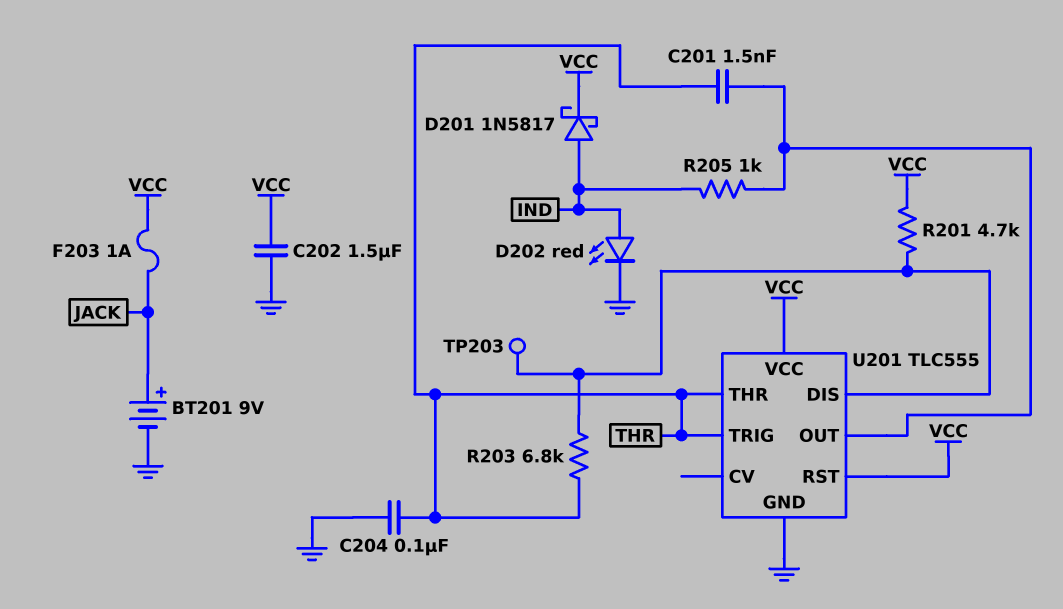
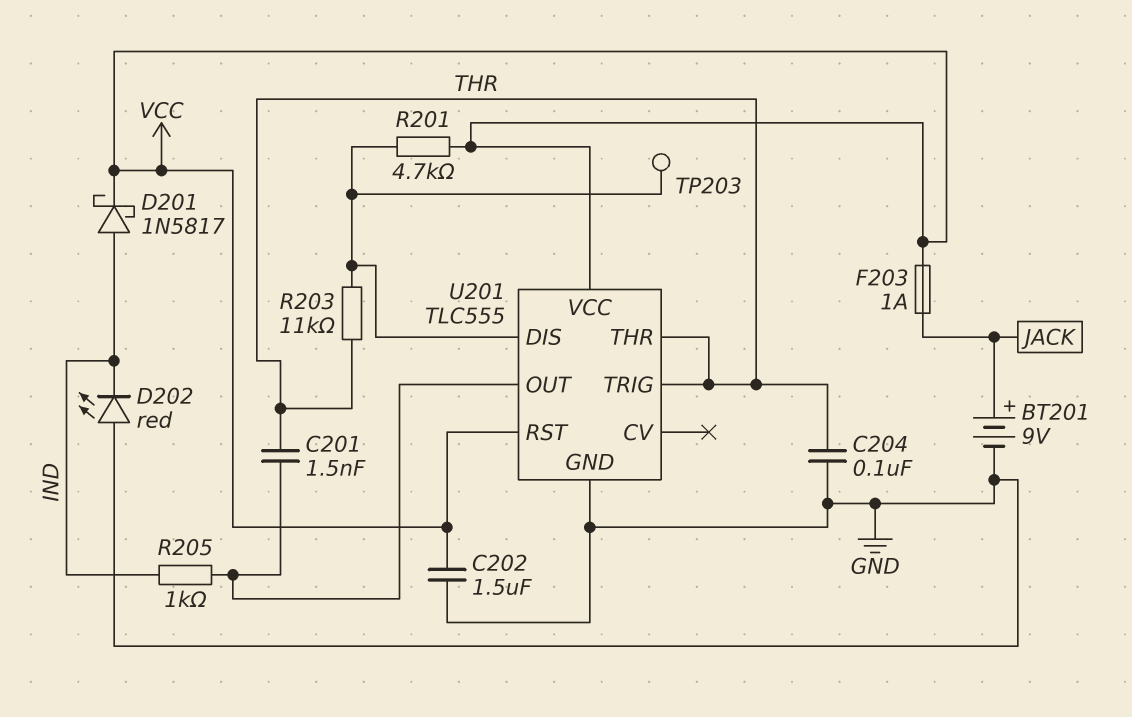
D202: LED red (A IND, K GND) -> LED red (A GND, K IND)
R203: 6.8k (THR, U201/DIS) -> 11k (THR, U201/DIS)

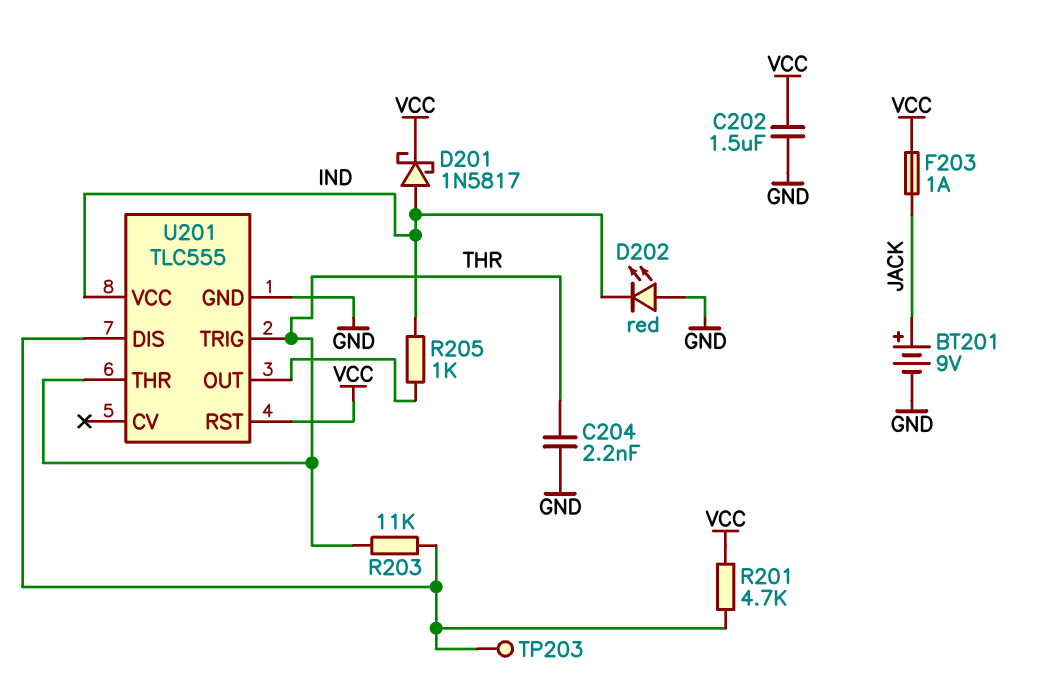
C201: 1.5nF (THR, U201/OUT) -> none
C204: 100nF (GND, THR) -> 2.2nF (GND, THR)
U201 pin VCC: VCC -> IND

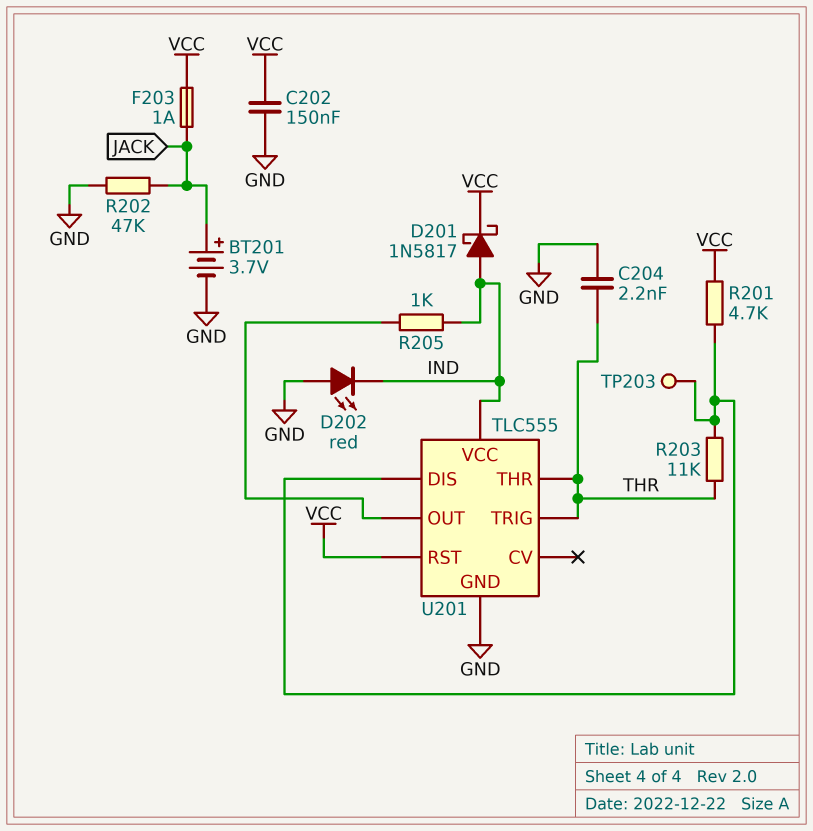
BT201: 9V (plus JACK, minus GND) -> 3.7V (plus JACK, minus GND)
C202: 1.5uF (GND, VCC) -> 150nF (GND, VCC)
R202: none -> 47k (GND, JACK)

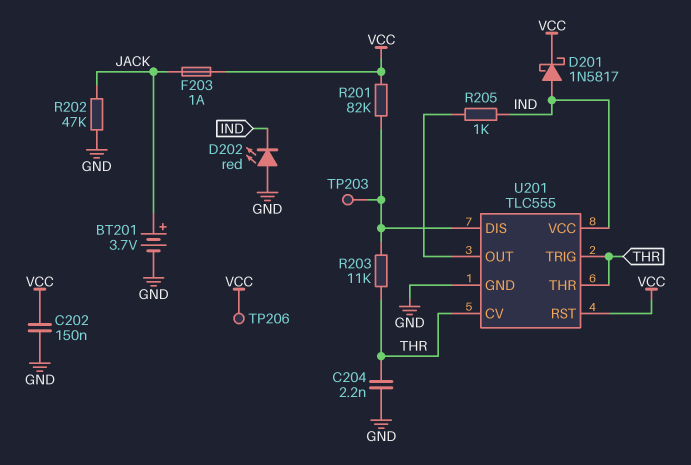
R201: 4.7k (U201/DIS, VCC) -> 82k (U201/DIS, VCC)
TP206: none -> test point (VCC)
U201 pin CV: none -> THR

